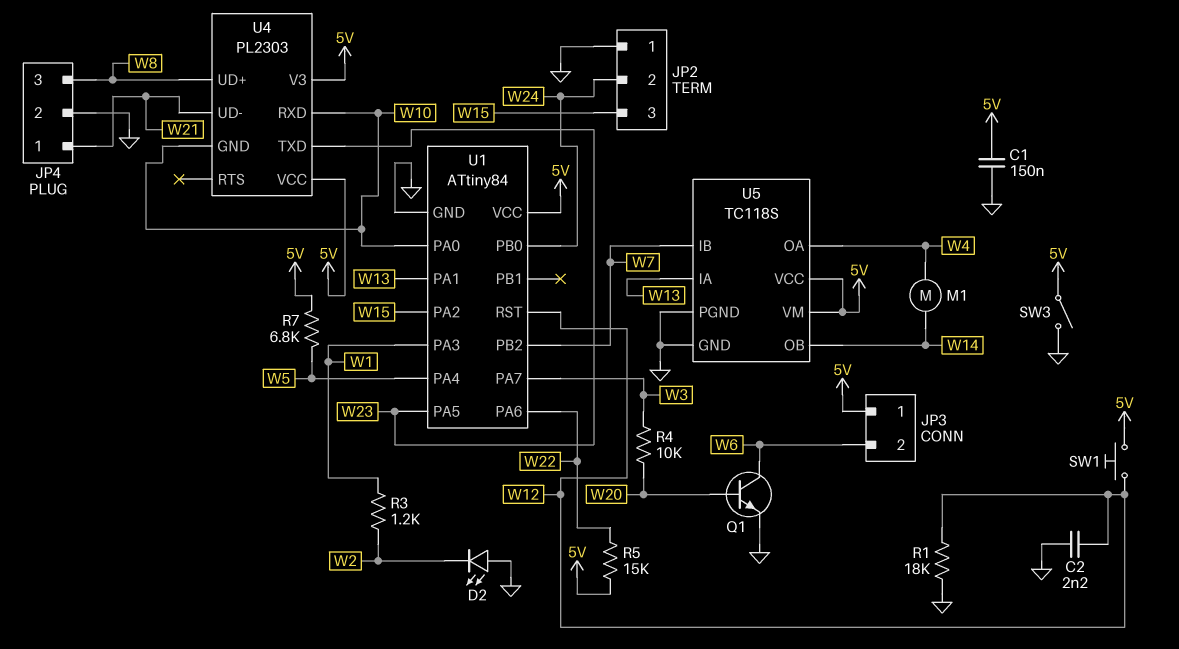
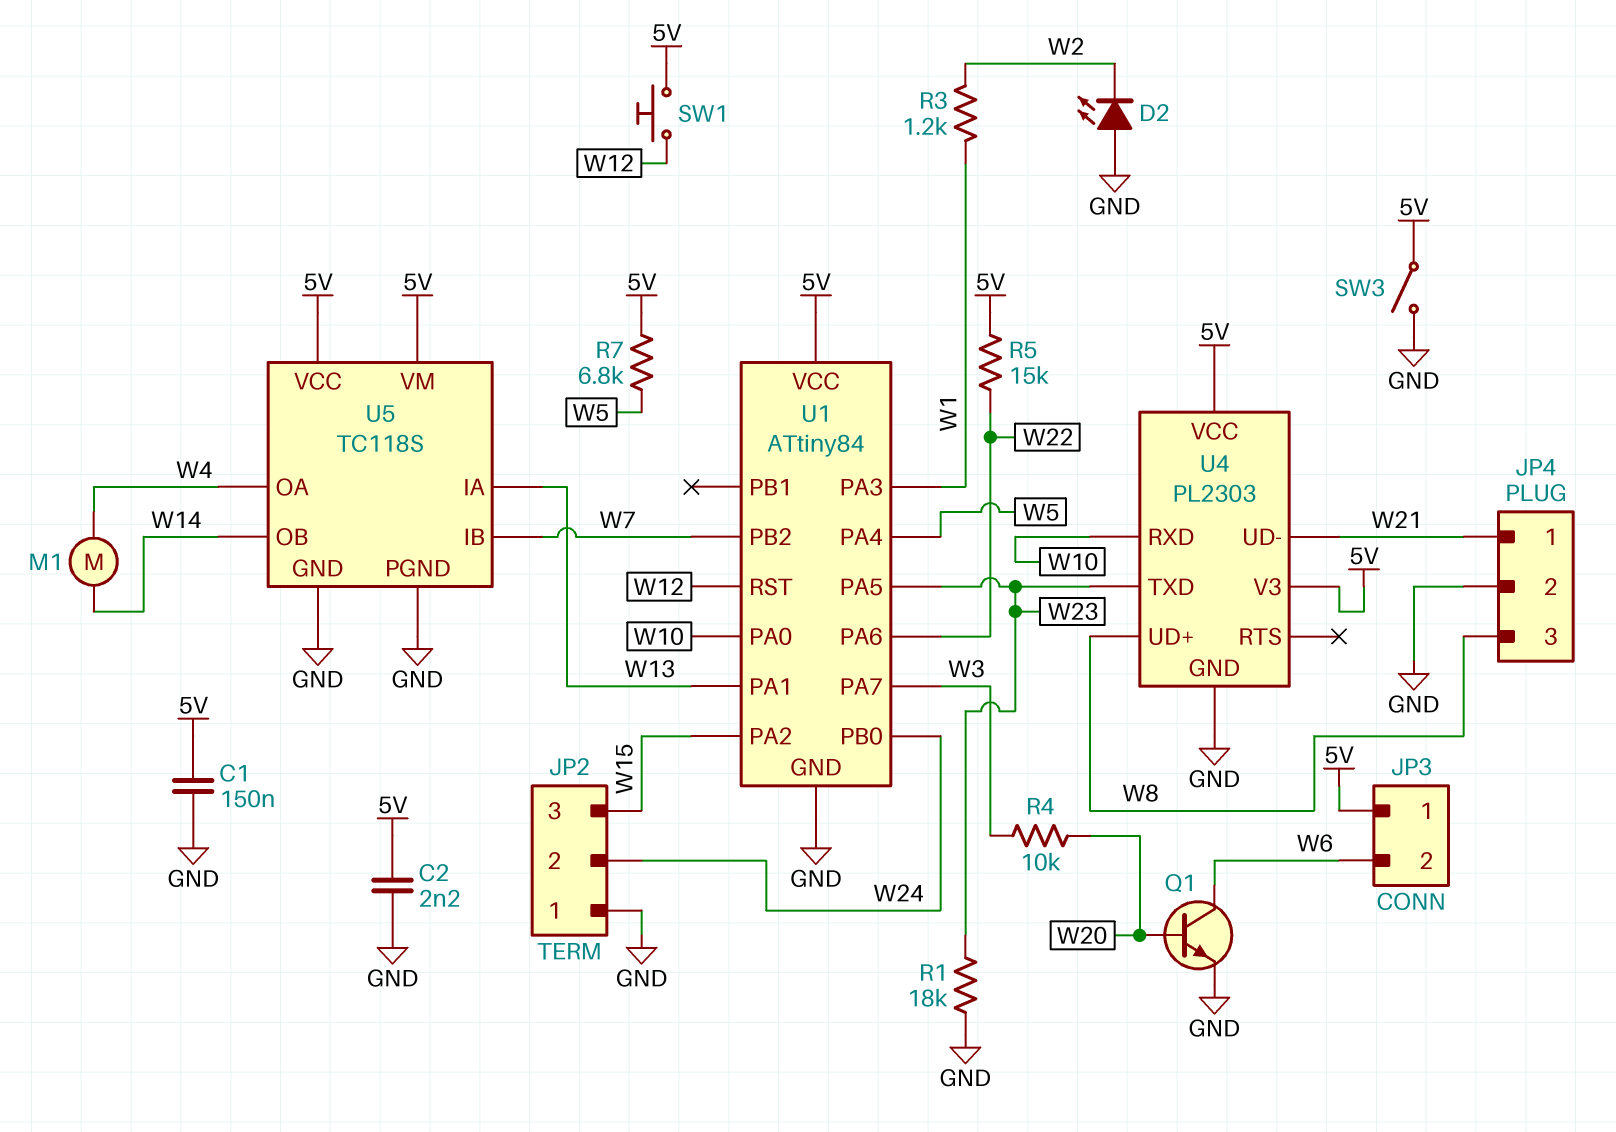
C2: 2.2nF (GND, W12) -> 2.2nF (5V, GND)
R1: 18k (GND, W12) -> 18k (GND, W23)
U4 pin GND: W10 -> GND

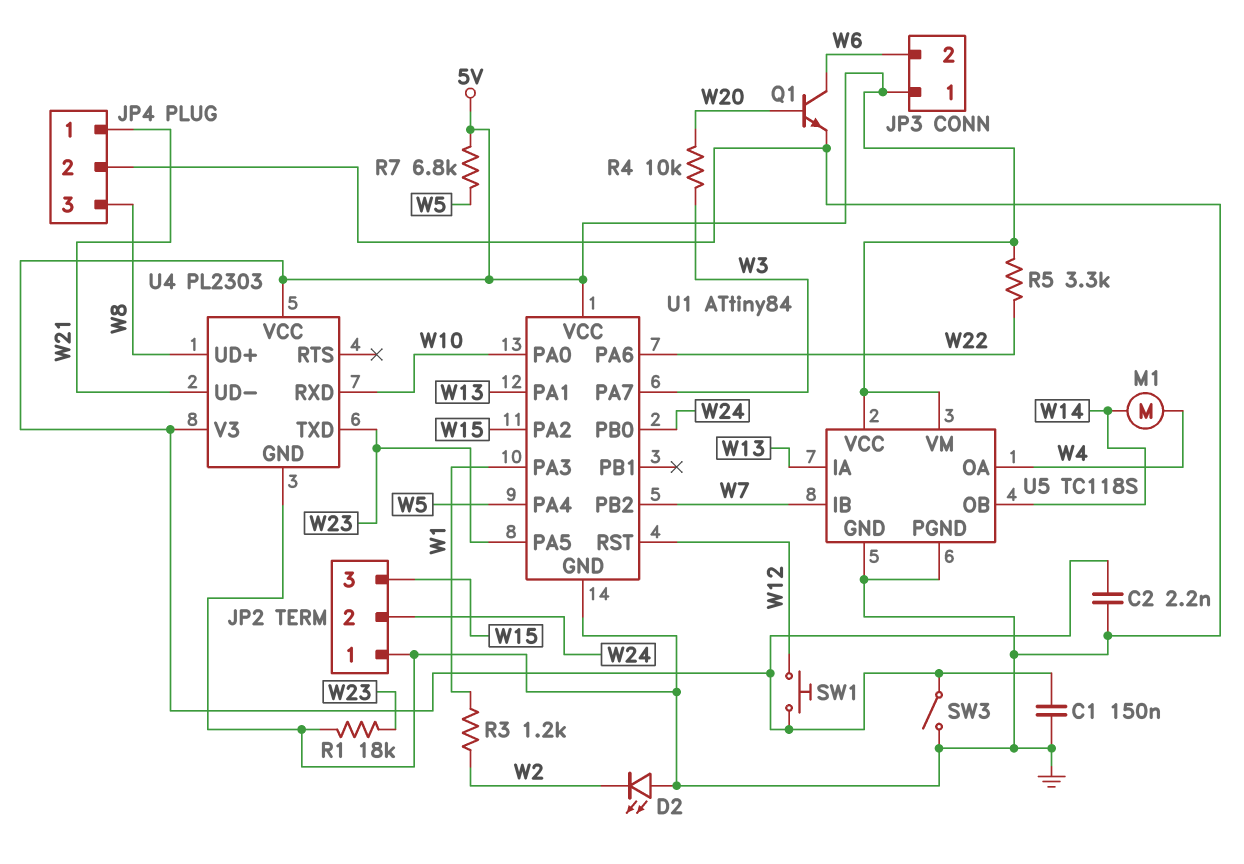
R5: 15k (5V, W22) -> 3.3k (5V, W22)

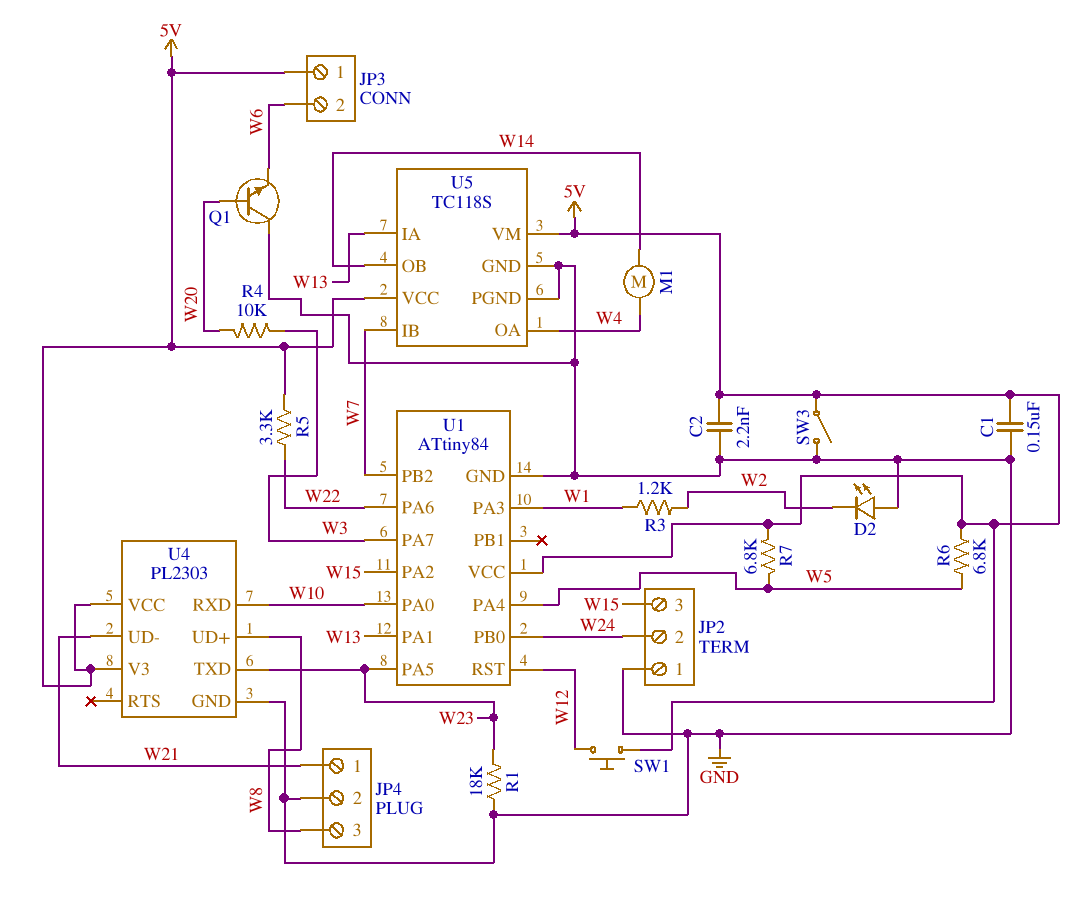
Q1: NPN (B W20, C W6, E GND) -> NPN (B W20, C GND, E W6)
R6: none -> 6.8k (5V, W5)

